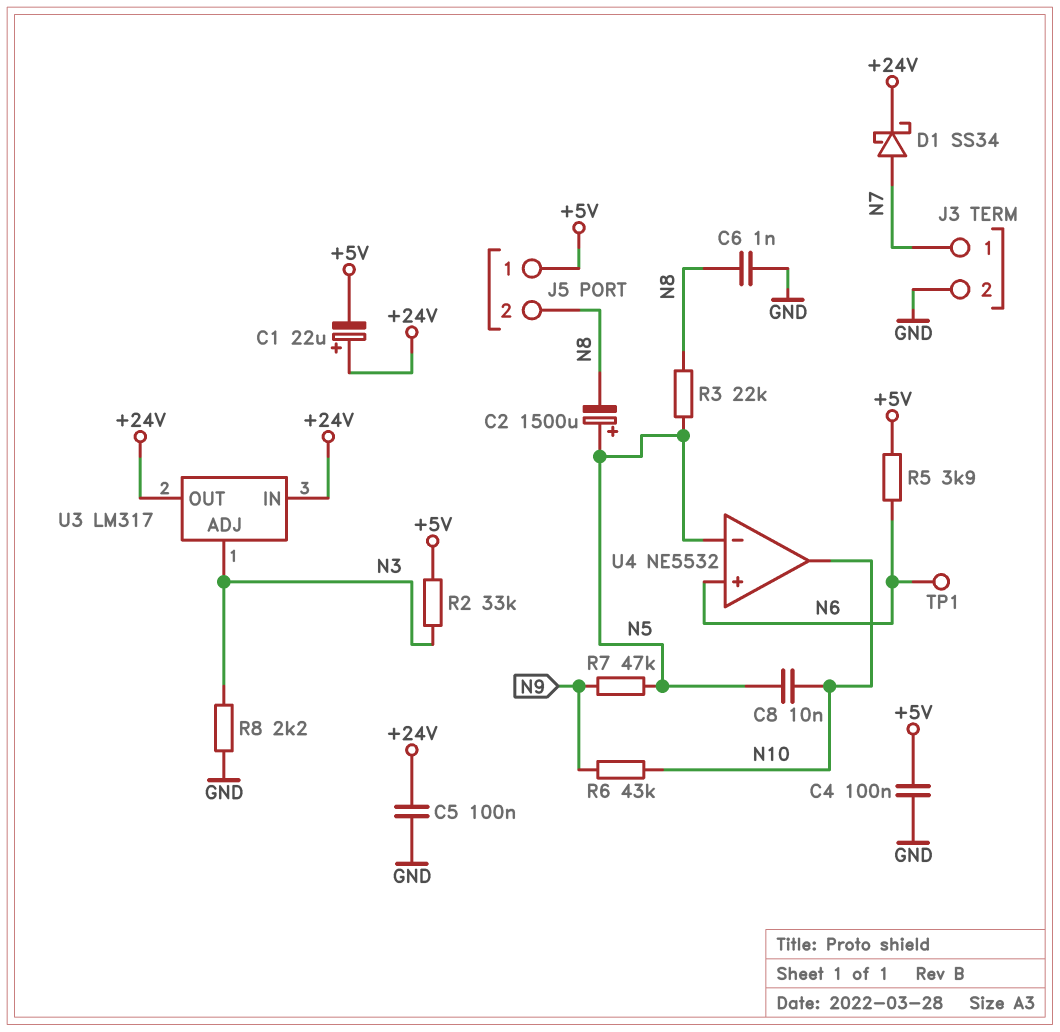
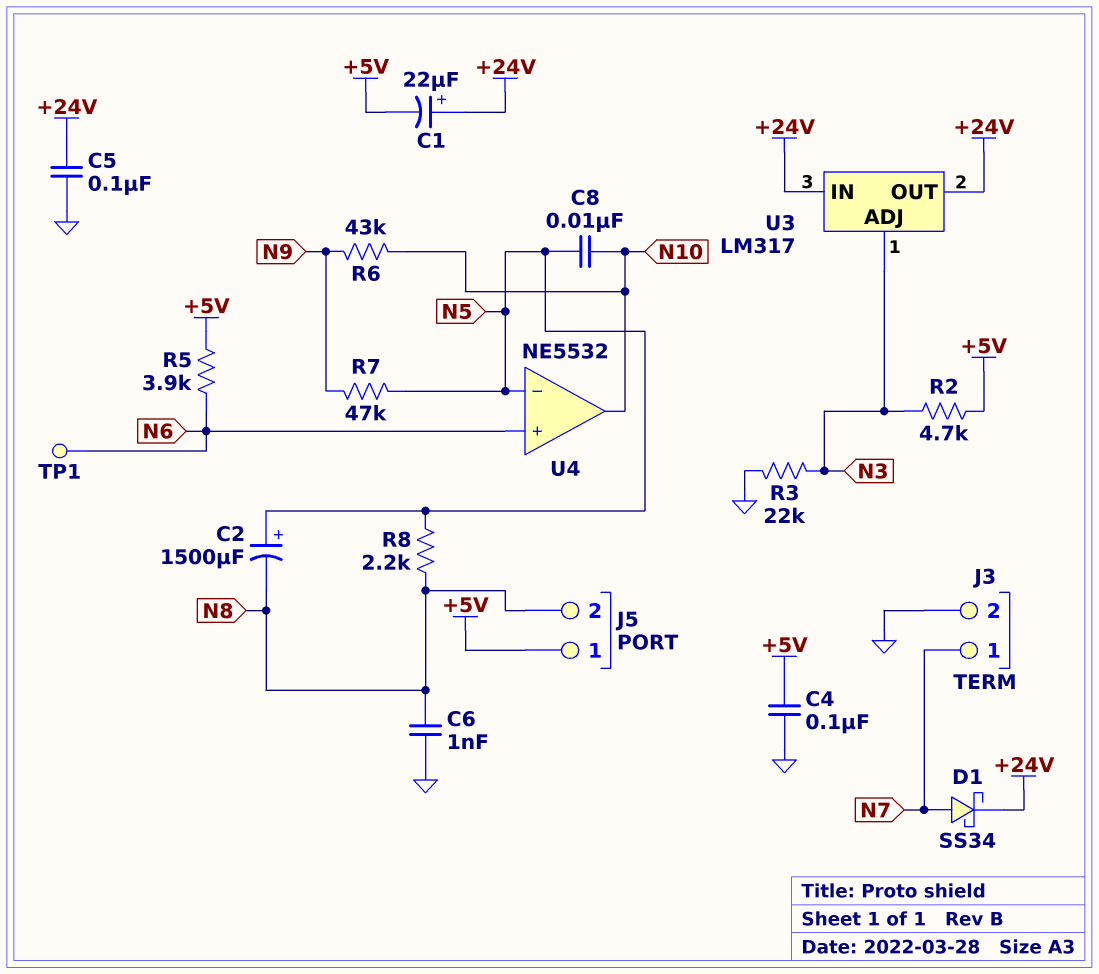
R2: 33k (+5V, N3) -> 4.7k (+5V, N3)
R3: 22k (N5, N8) -> 22k (GND, N3)
R8: 2.2k (GND, N3) -> 2.2k (N5, N8)

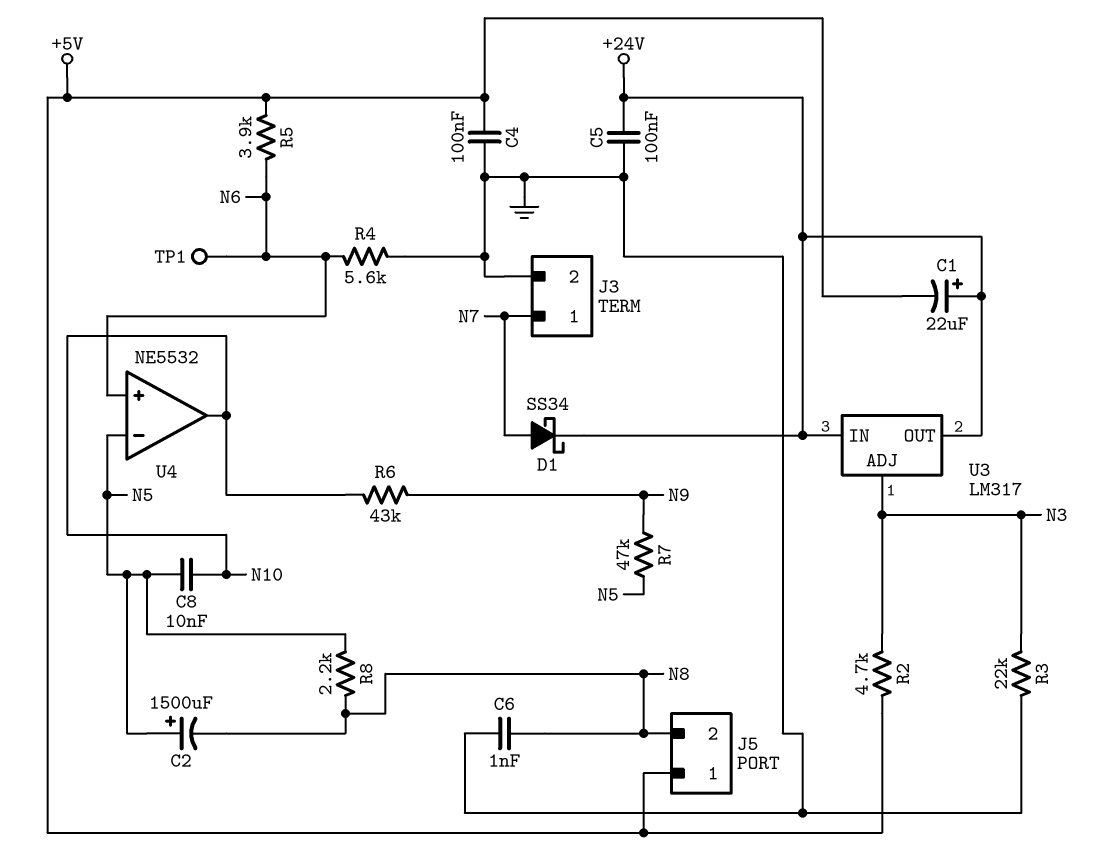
R4: none -> 5.6k (GND, N6)

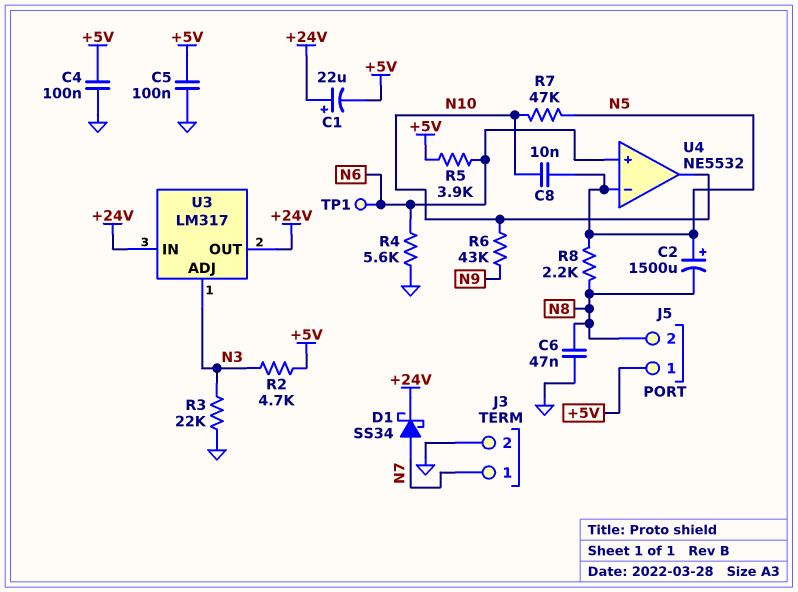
C5: 100nF (+24V, GND) -> 100nF (+5V, GND)
C6: 1nF (GND, N8) -> 47nF (GND, N8)
R7: 47k (N5, N9) -> 47k (N5, N10)

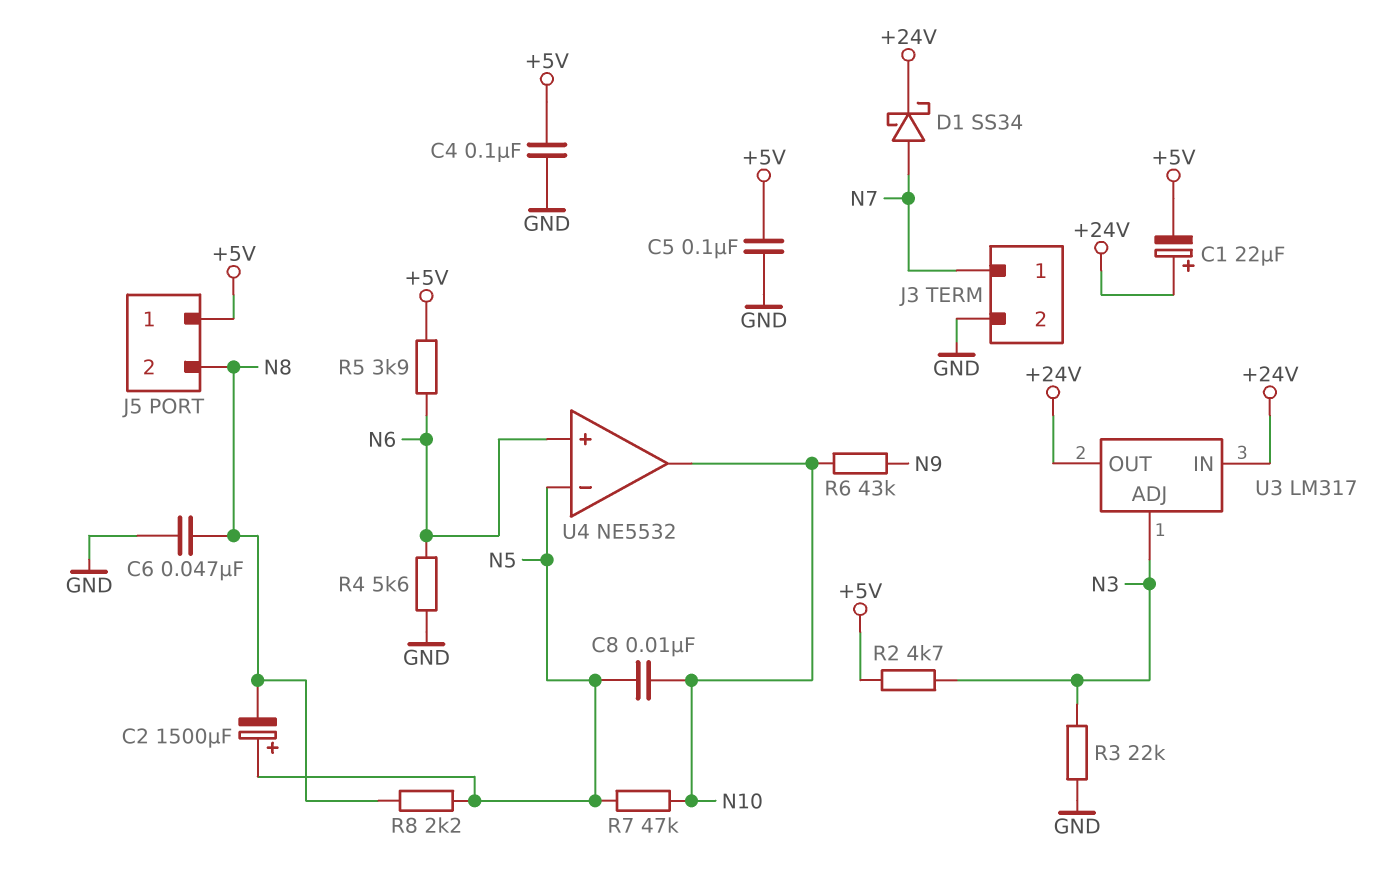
TP1: test point (N6) -> none

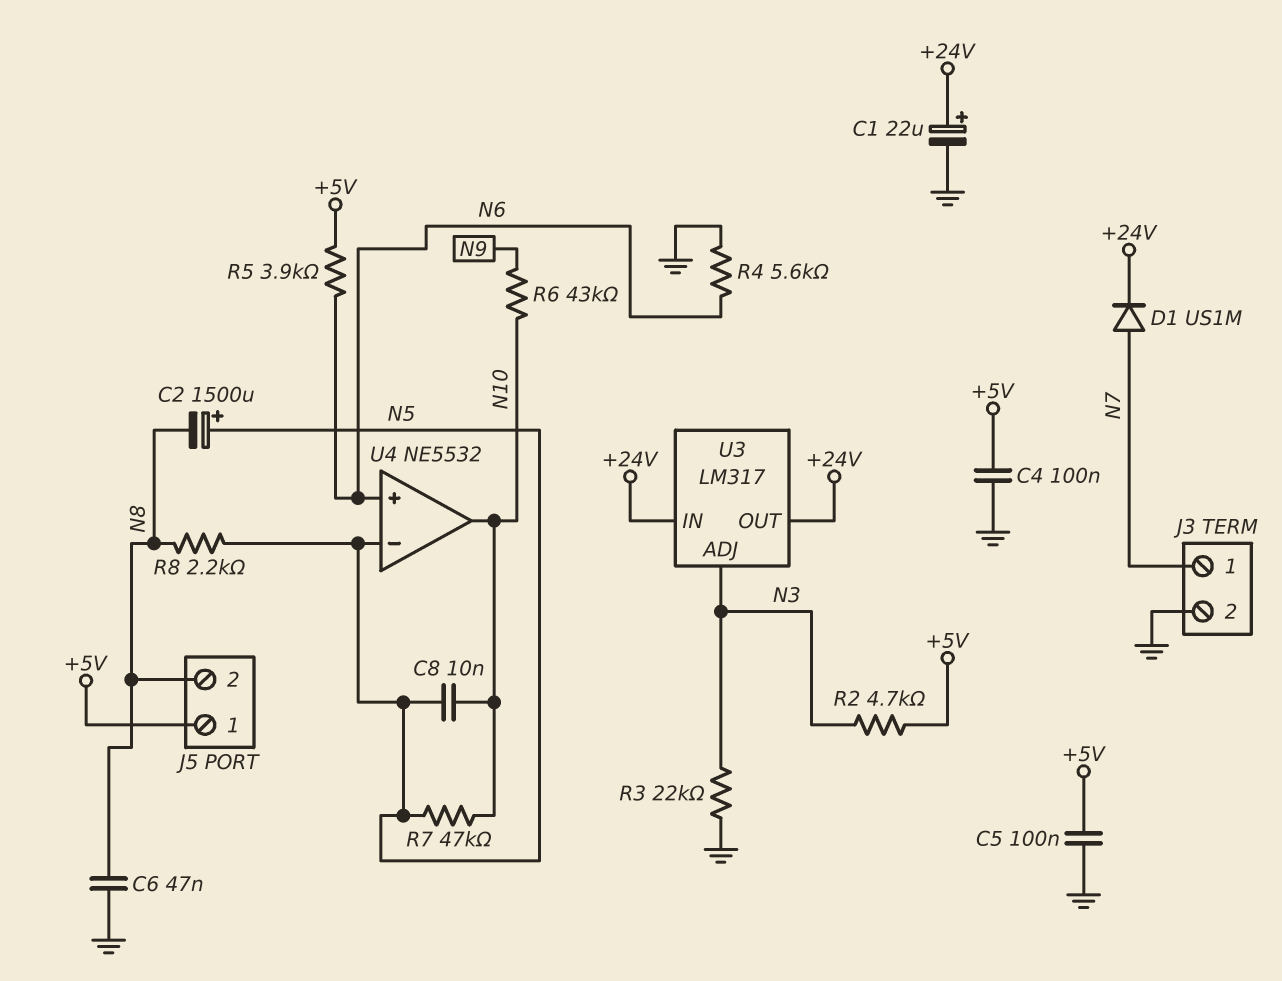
C1: 22uF (plus +24V, minus +5V) -> 22uF (plus +24V, minus GND)
D1: schottky SS34 (A N7, K +24V) -> diode US1M (A N7, K +24V)

